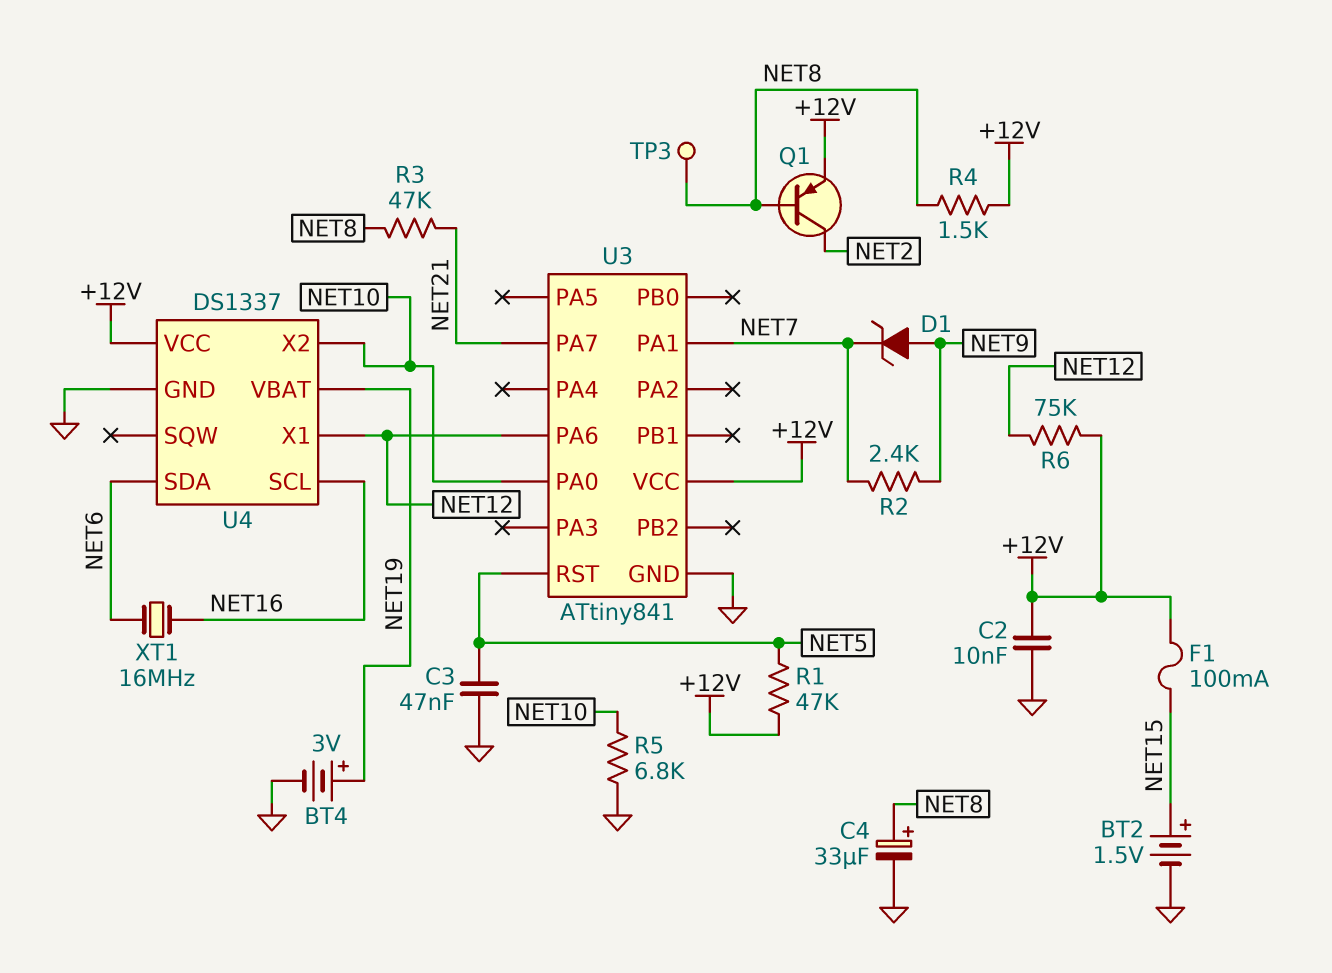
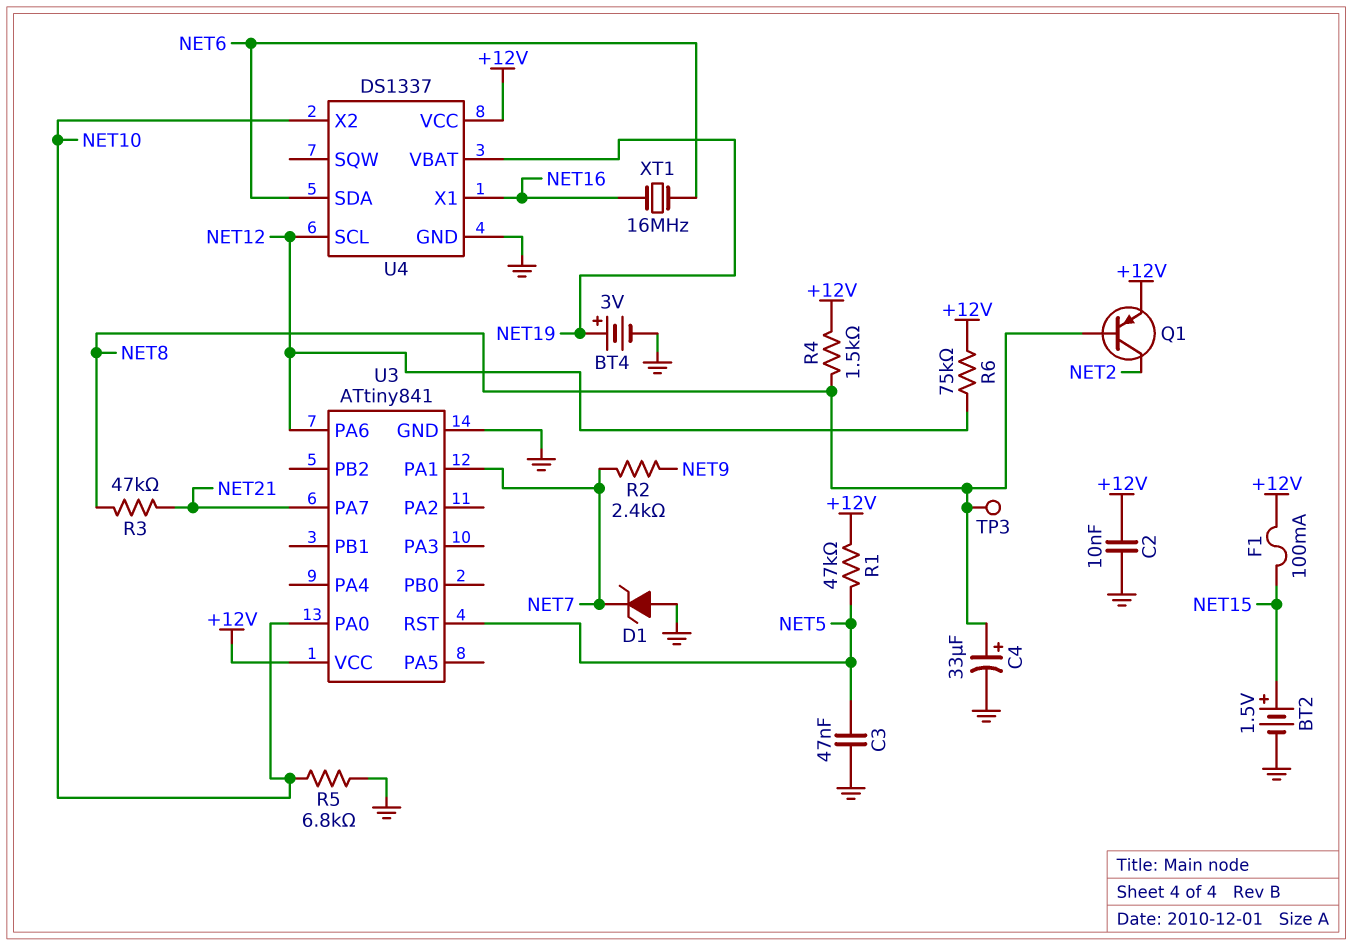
D1: zener (A NET9, K NET7) -> zener (A GND, K NET7)
U4 pin SCL: NET16 -> NET12
U4 pin X1: NET12 -> NET16

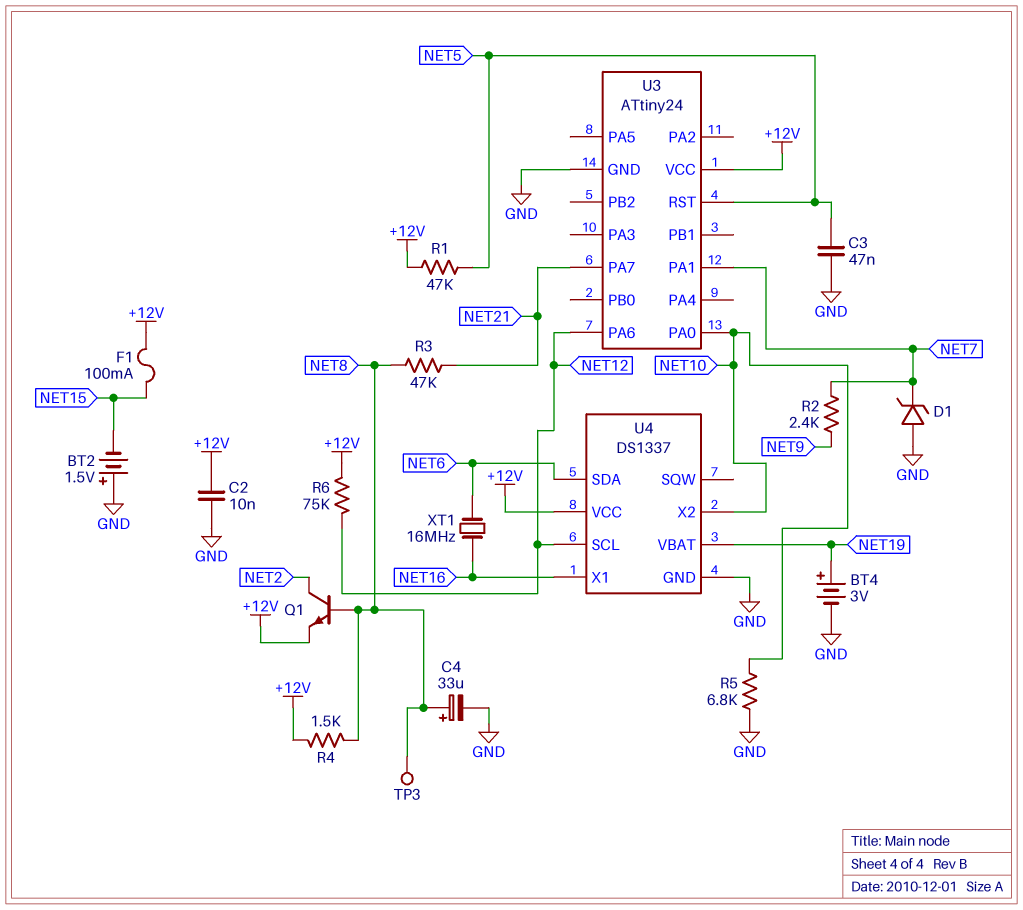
BT2: 1.5V (plus NET15, minus GND) -> 1.5V (plus GND, minus NET15)
Q1: PNP (B NET8, C NET2, E +12V) -> NPN (B NET8, C NET2, E +12V)
U3: ATtiny841 -> ATtiny24

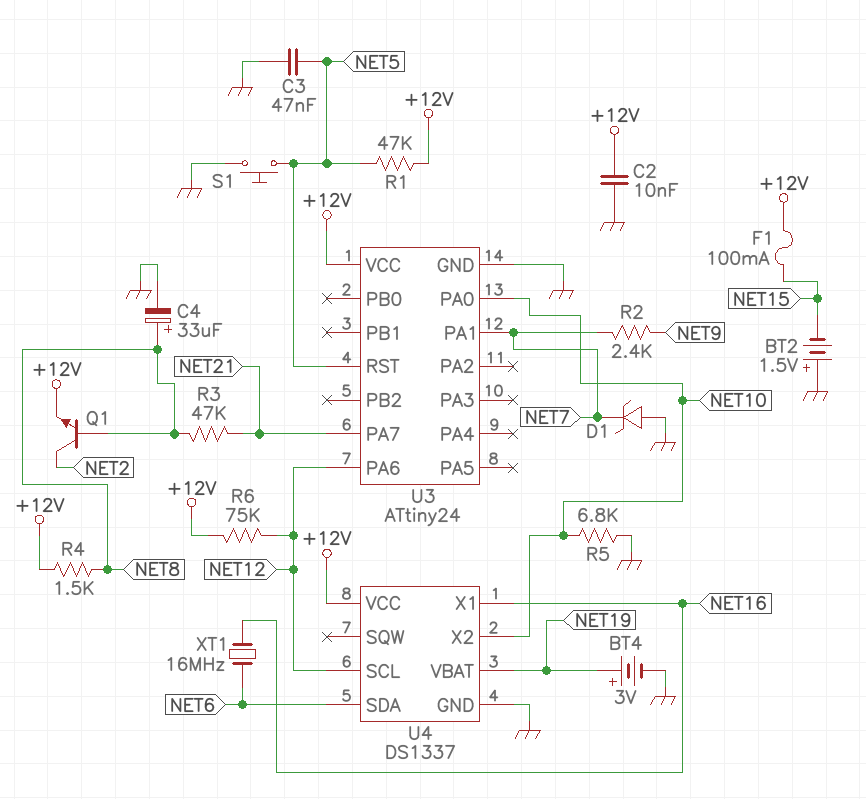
S1: none -> button (GND, NET5)
TP3: test point (NET8) -> none

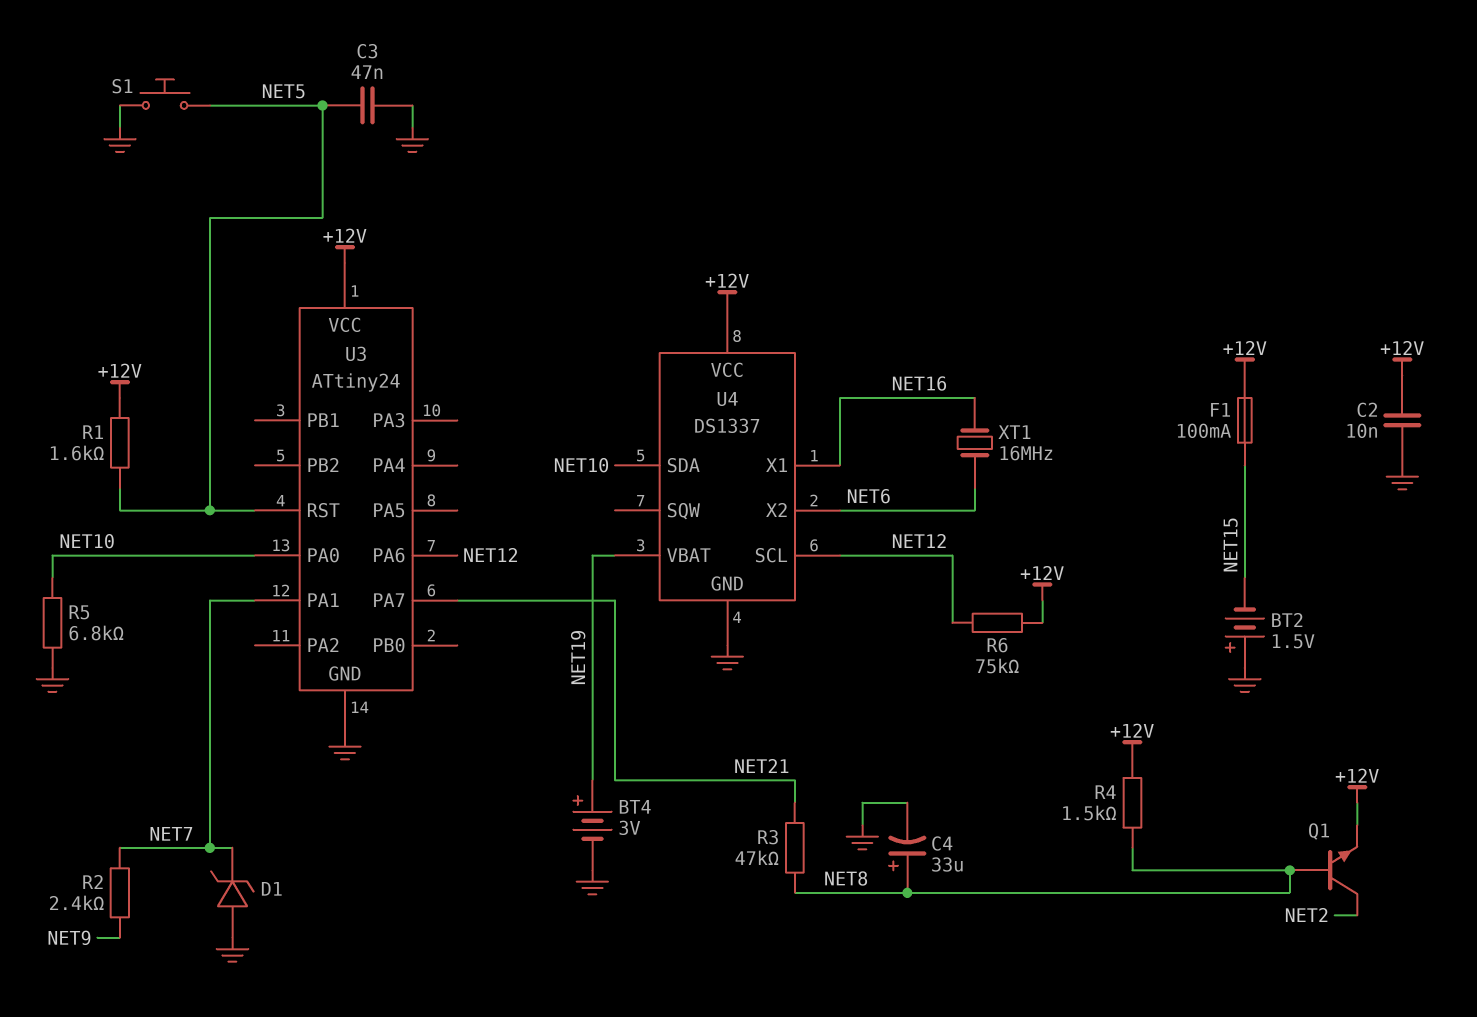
R1: 47k (+12V, NET5) -> 1.6k (+12V, NET5)
U4 pin SDA: NET6 -> NET10
U4 pin X2: NET10 -> NET6

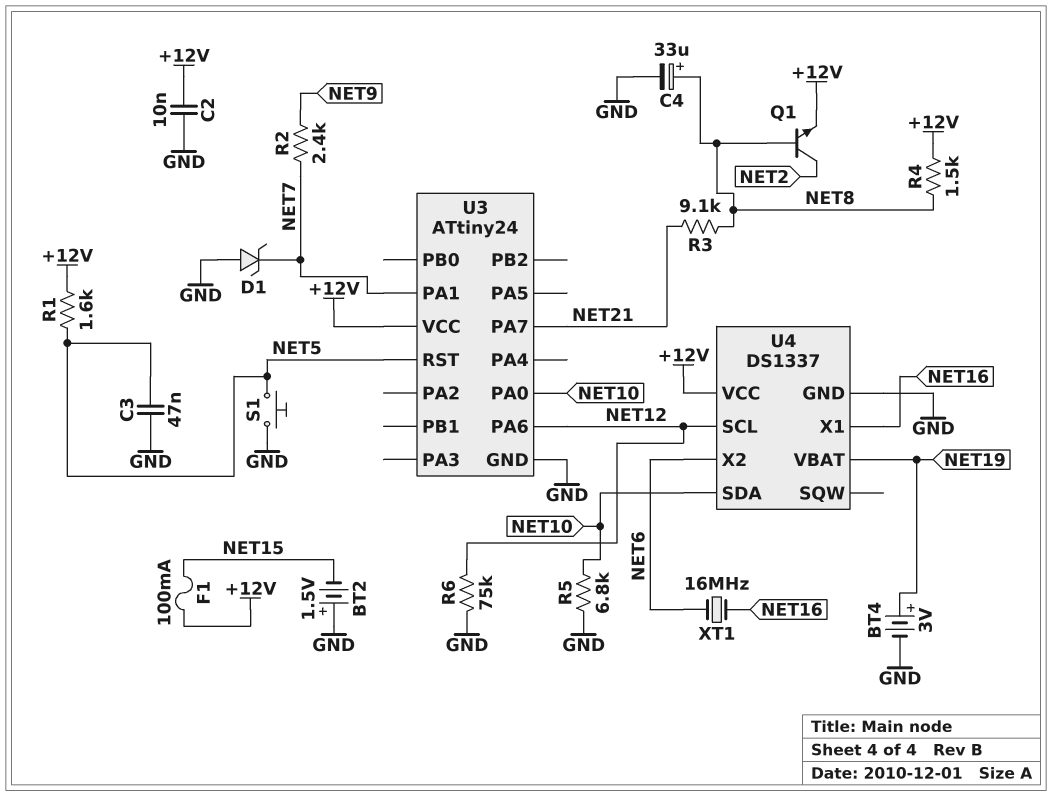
R3: 47k (NET8, NET21) -> 9.1k (NET8, NET21)
R6: 75k (+12V, NET12) -> 75k (GND, NET12)

